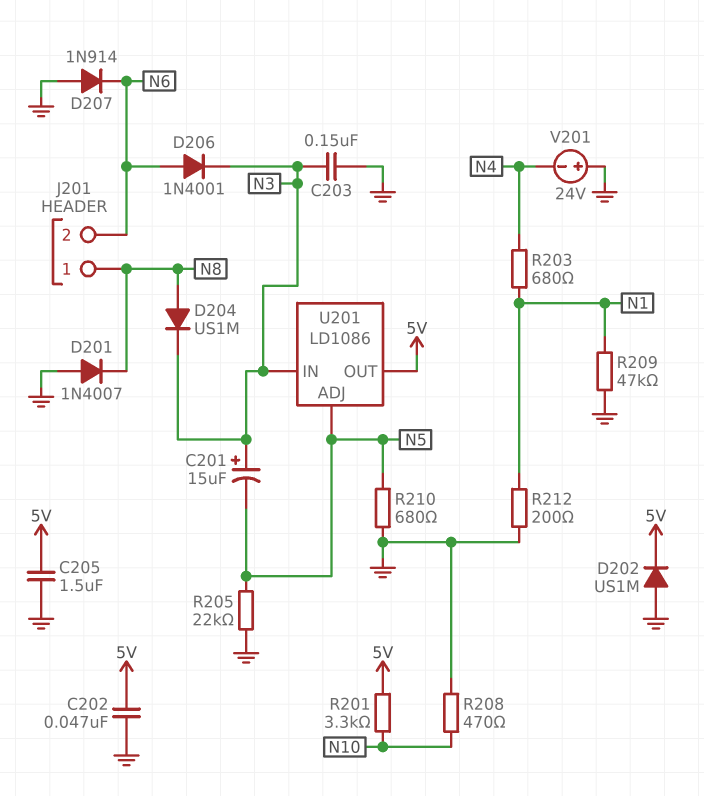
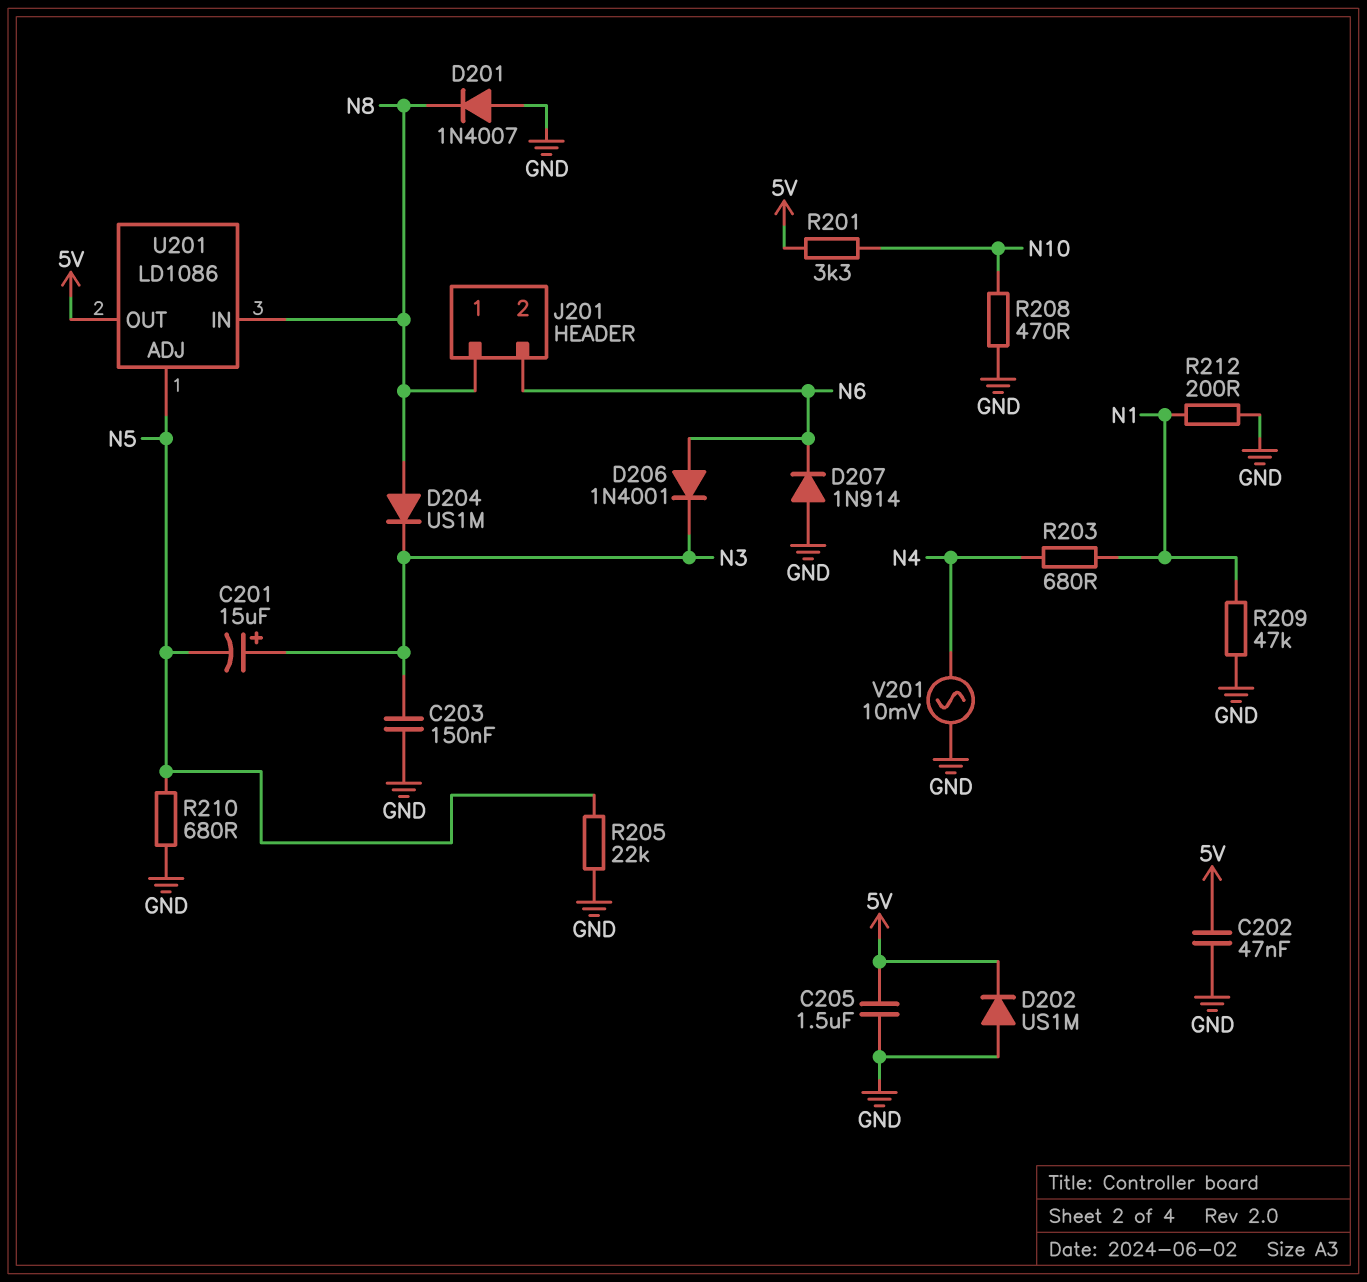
U201 pin IN: N3 -> N8
V201: 24V (plus GND, minus N4) -> AC 10mV (GND, N4)

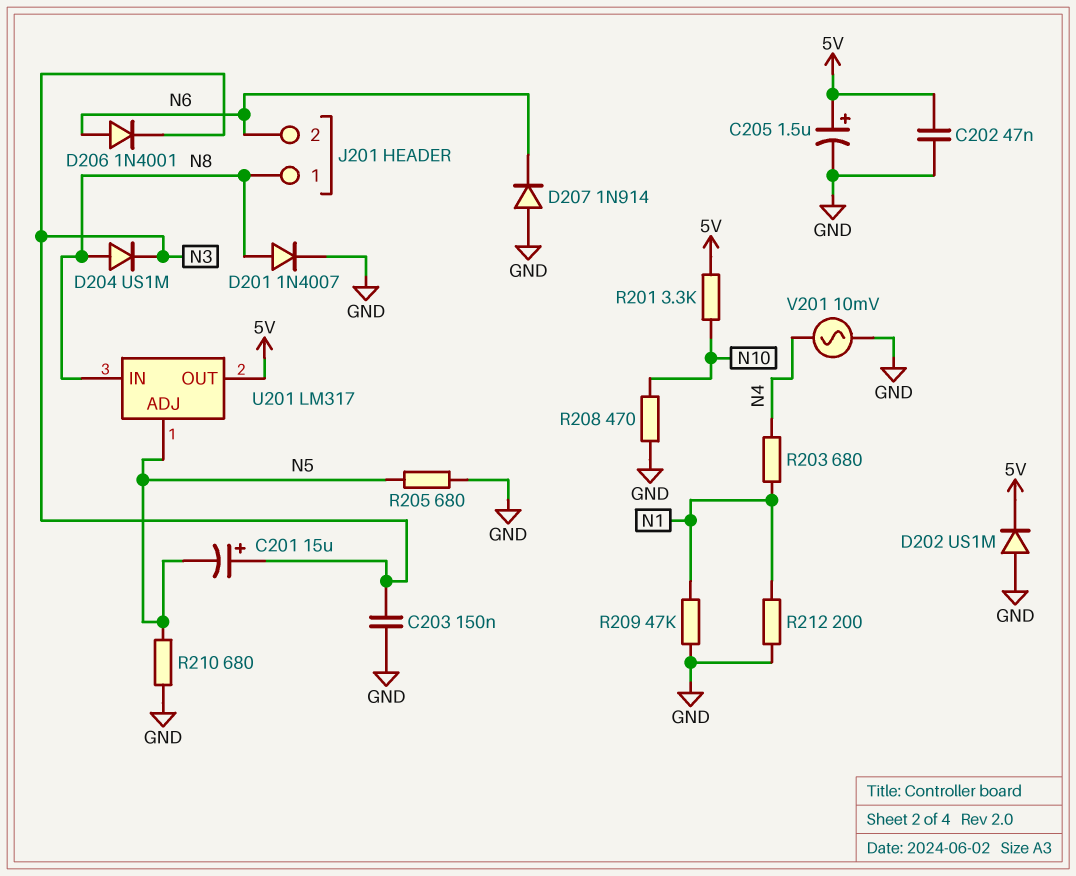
C205: 1.5uF (5V, GND) -> 1.5uF (plus 5V, minus GND)
D201: diode 1N4007 (A GND, K N8) -> diode 1N4007 (A N8, K GND)
R205: 22k (GND, N5) -> 680 (GND, N5)
U201: LD1086 -> LM317

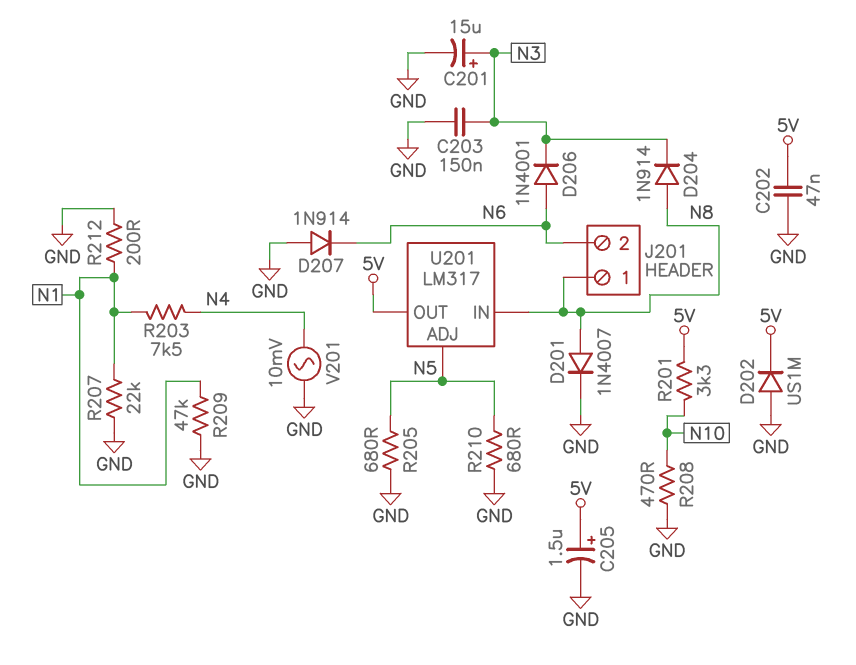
C201: 15uF (plus N3, minus N5) -> 15uF (plus N3, minus GND)
D204: diode US1M (A N8, K N3) -> diode 1N914 (A N8, K N3)
R203: 680 (N1, N4) -> 7.5k (N1, N4)
R207: none -> 22k (GND, N1)

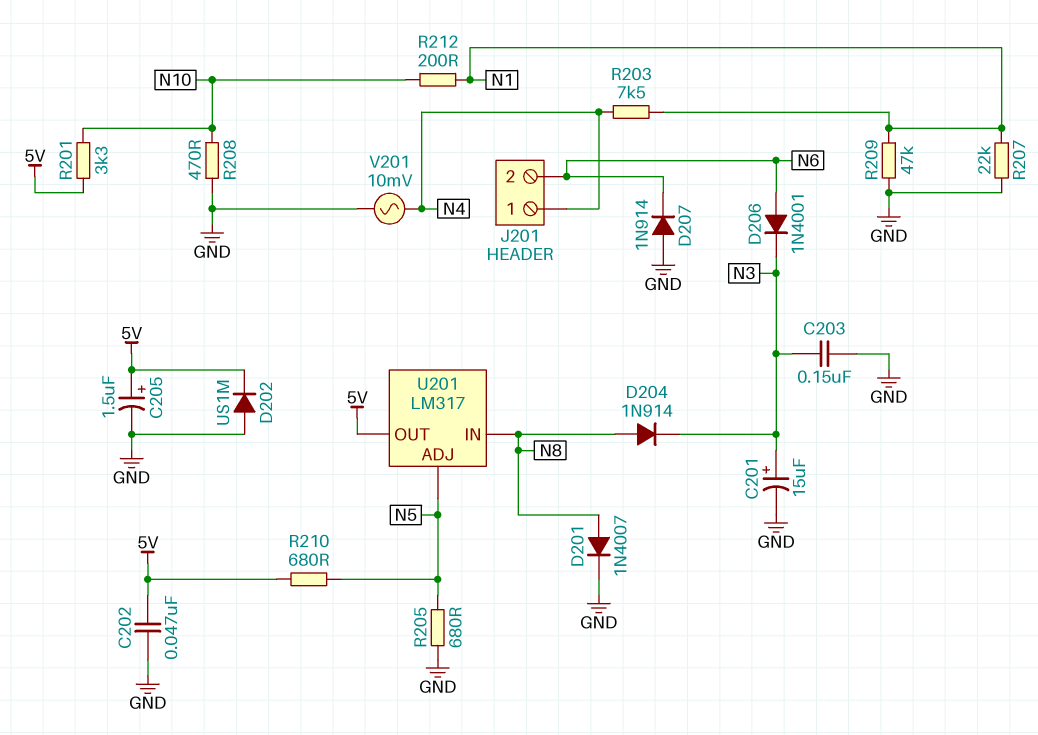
J201 pin 1: N8 -> N4
R210: 680 (GND, N5) -> 680 (5V, N5)
R212: 200 (GND, N1) -> 200 (N1, N10)

